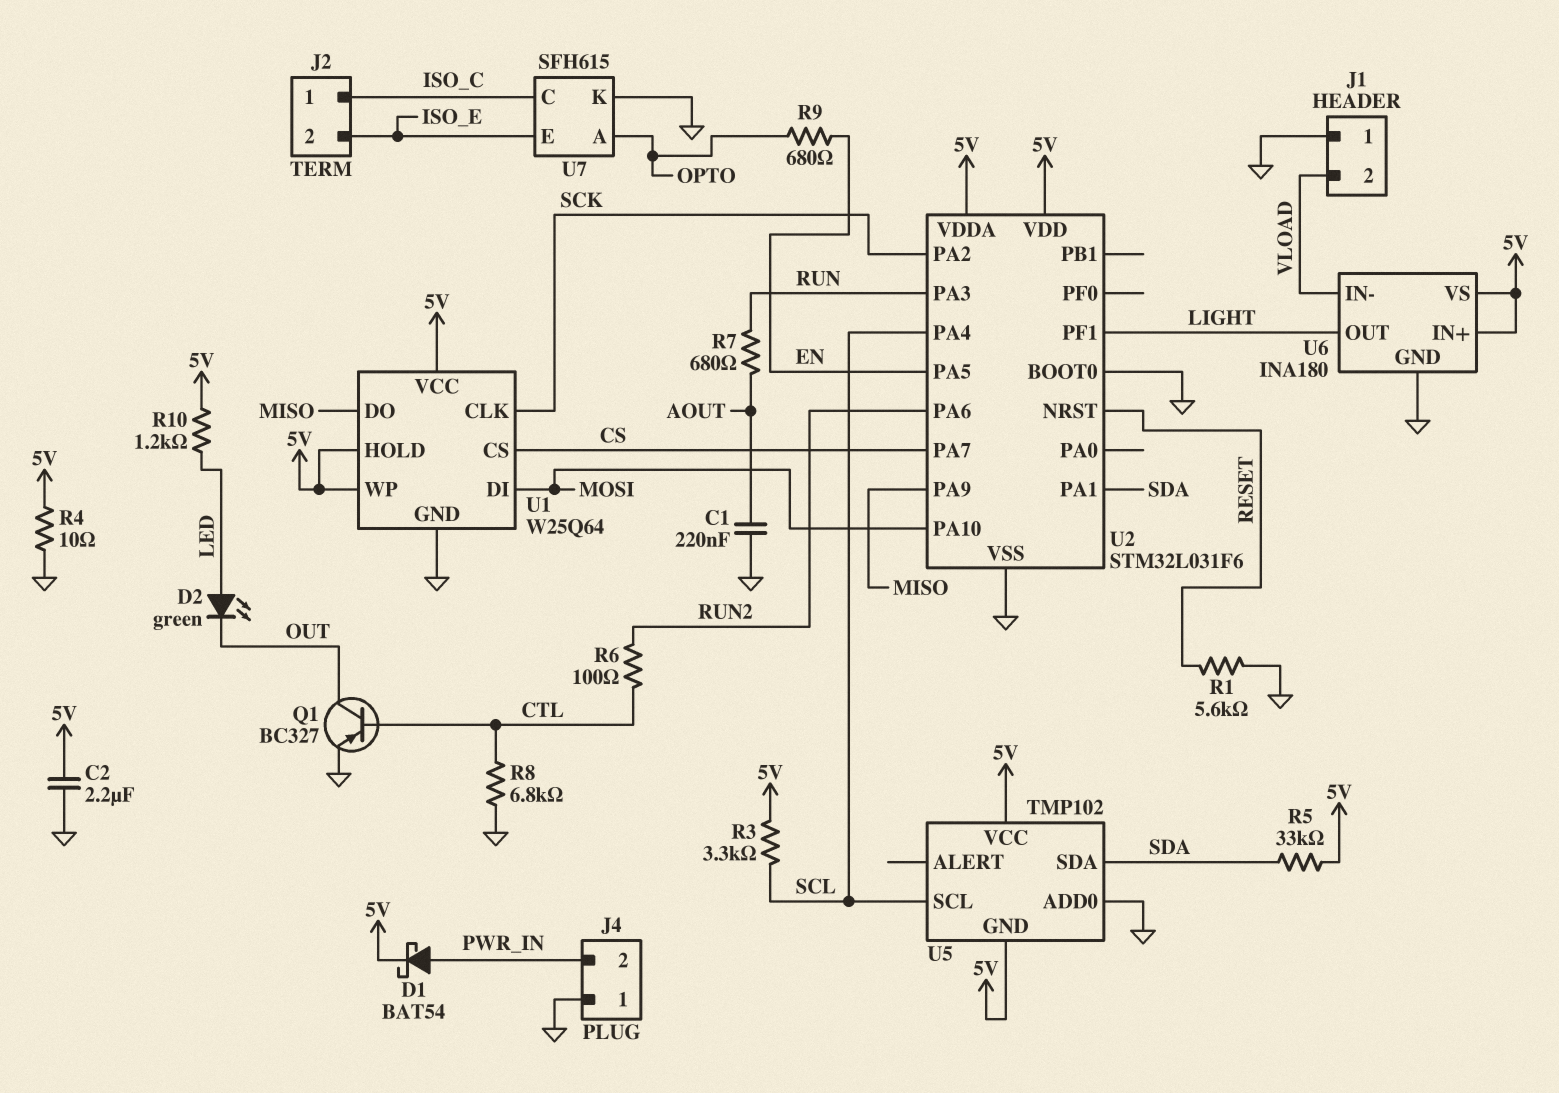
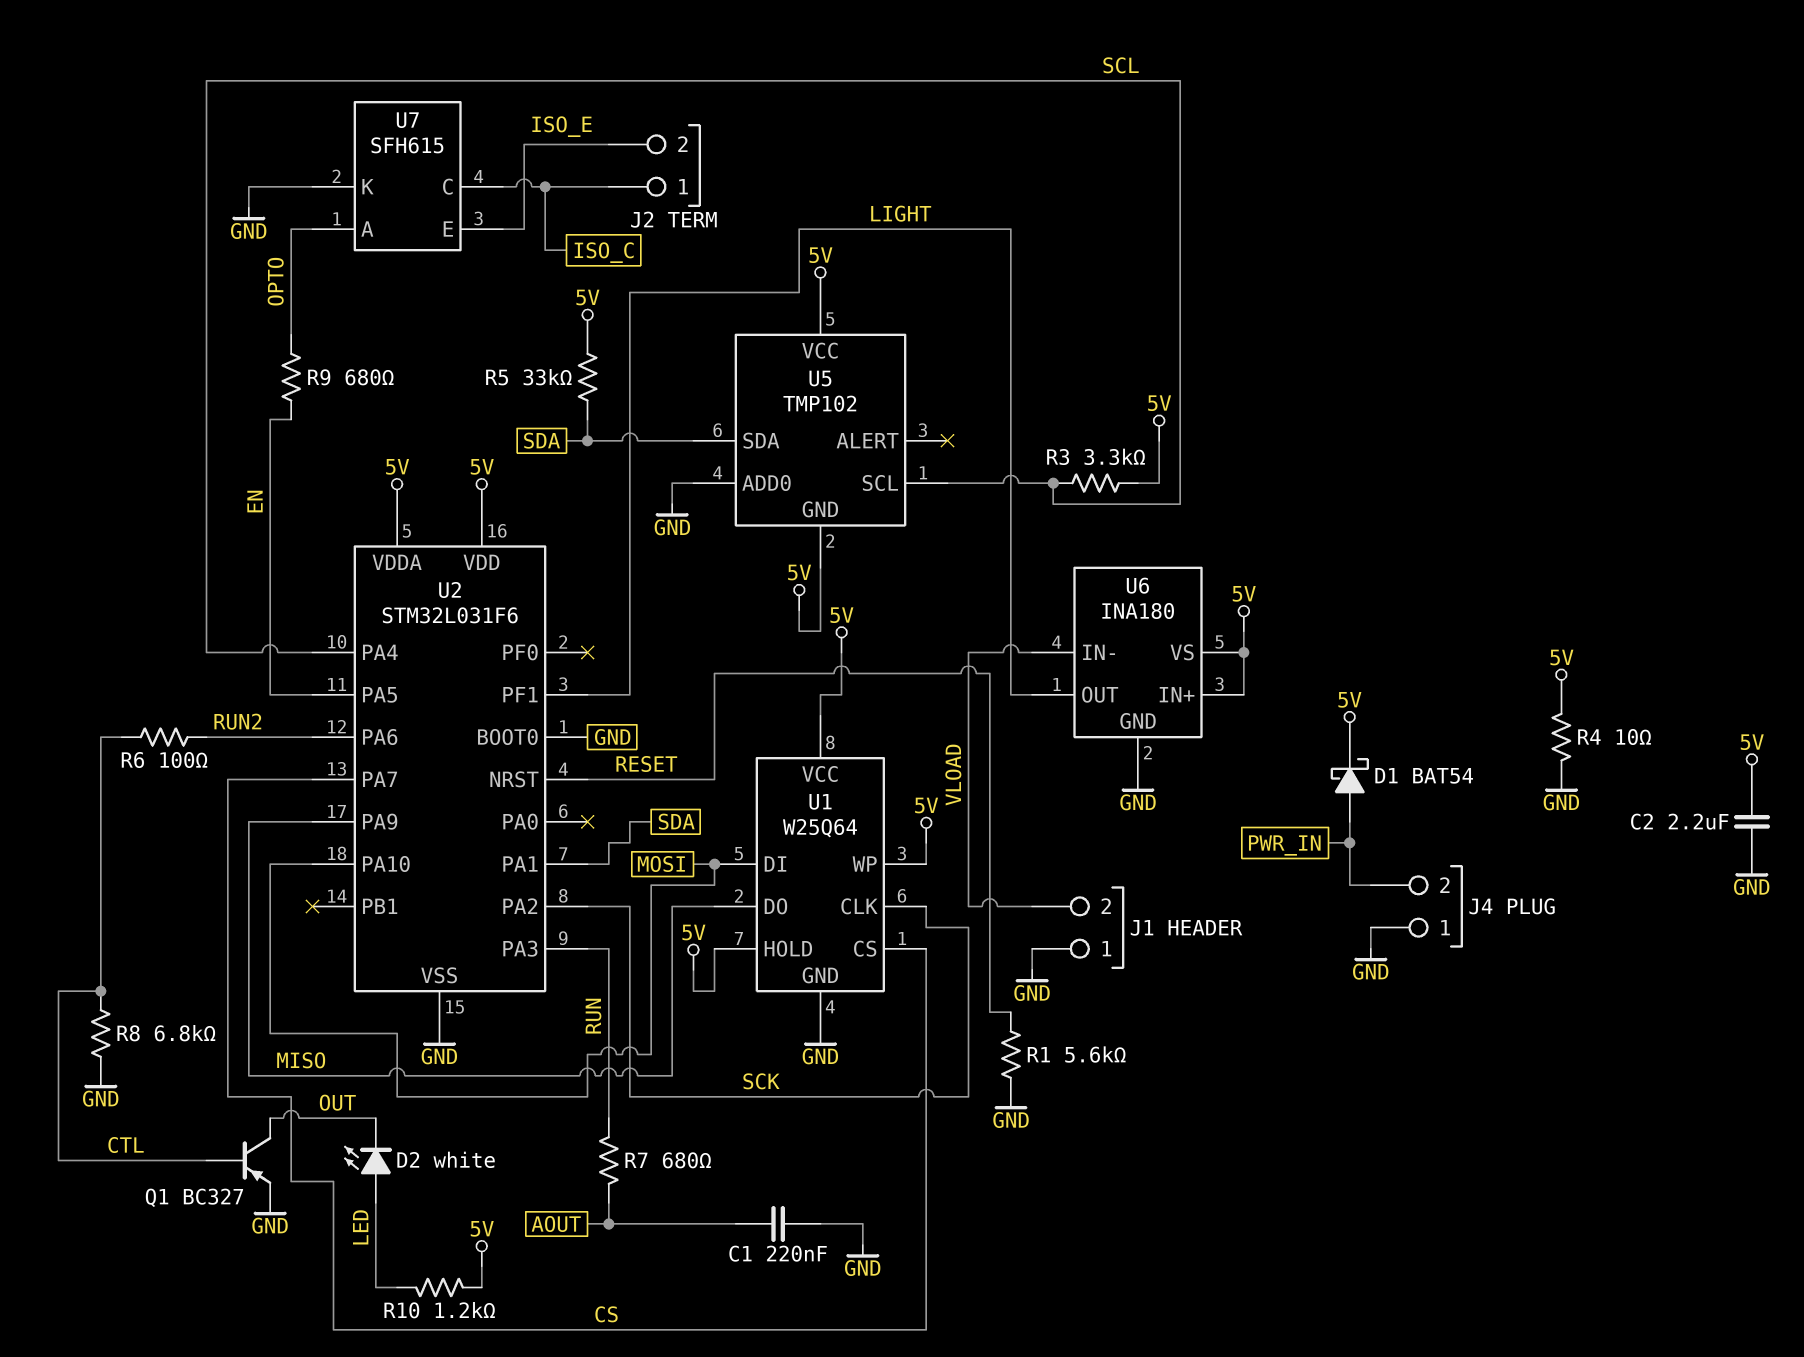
D2: LED green (A LED, K OUT) -> LED white (A LED, K OUT)

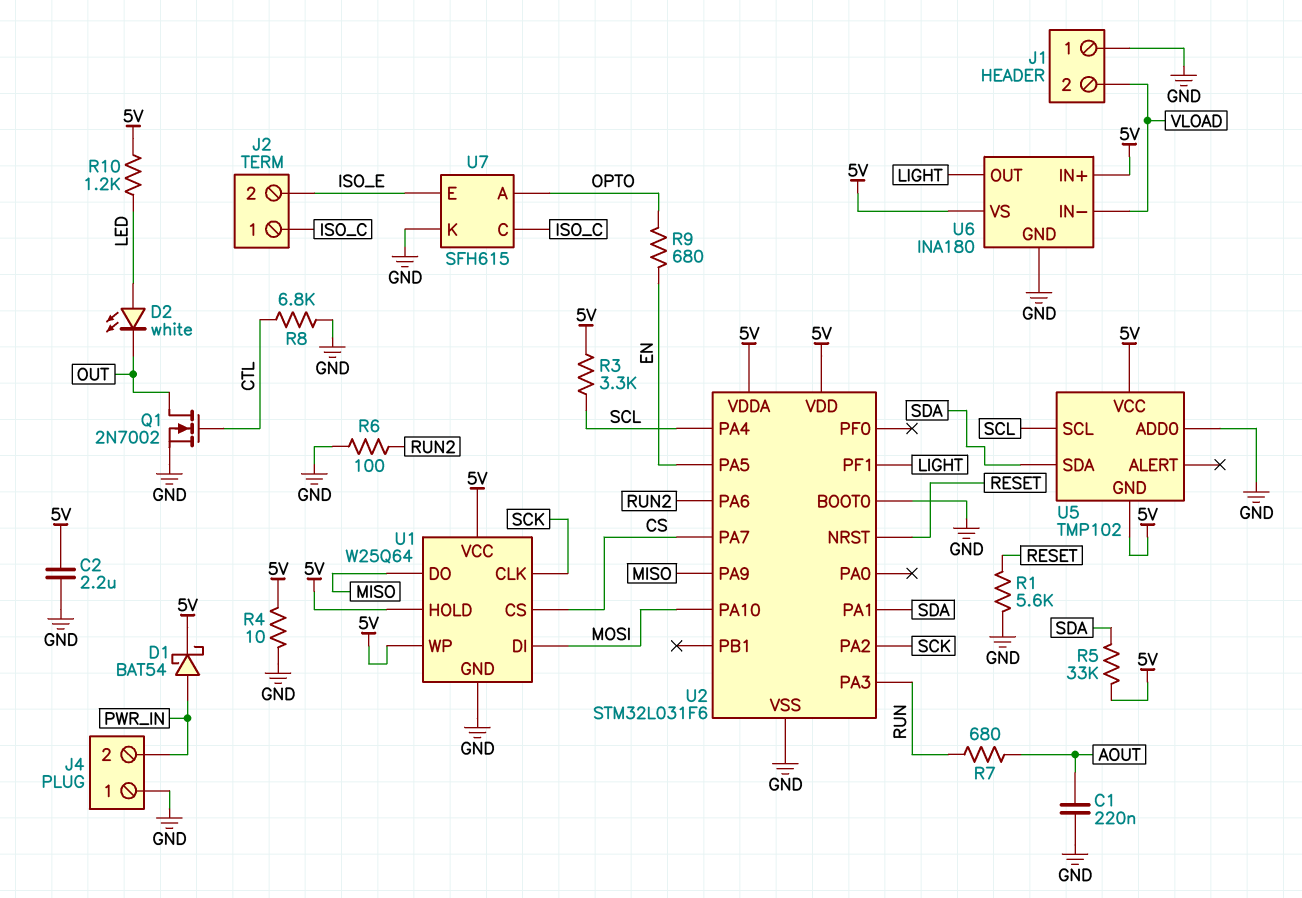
Q1: PNP BC327 (B CTL, C OUT, E GND) -> NMOS 2N7002 (G CTL, D OUT, S GND)
R6: 100 (CTL, RUN2) -> 100 (GND, RUN2)

